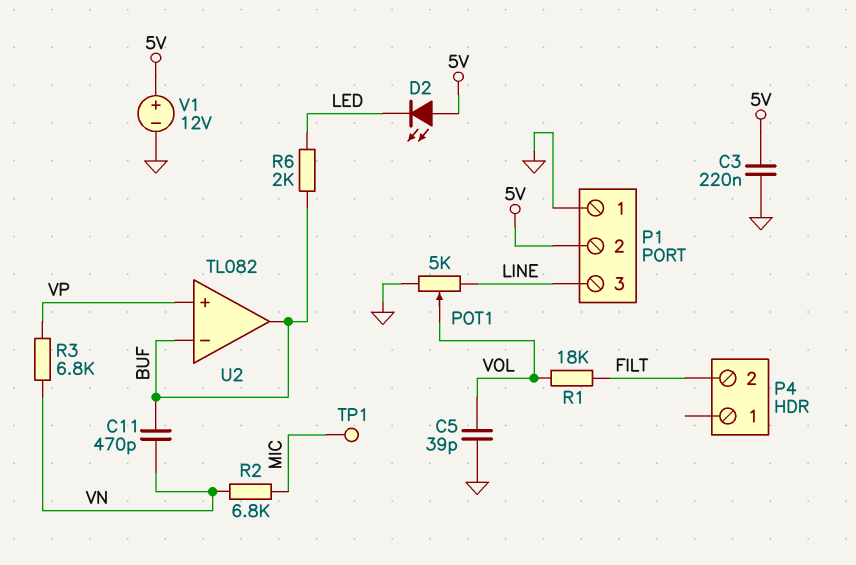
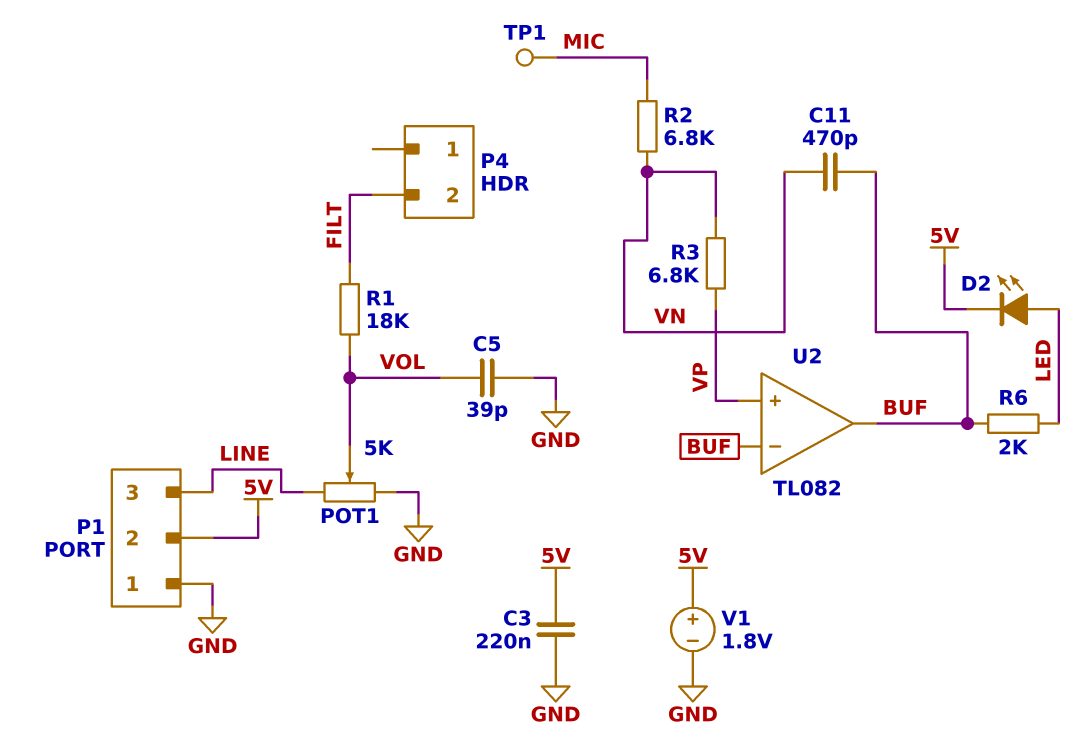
D2: LED (A 5V, K LED) -> LED (A LED, K 5V)
V1: 12V (plus 5V, minus GND) -> 1.8V (plus 5V, minus GND)

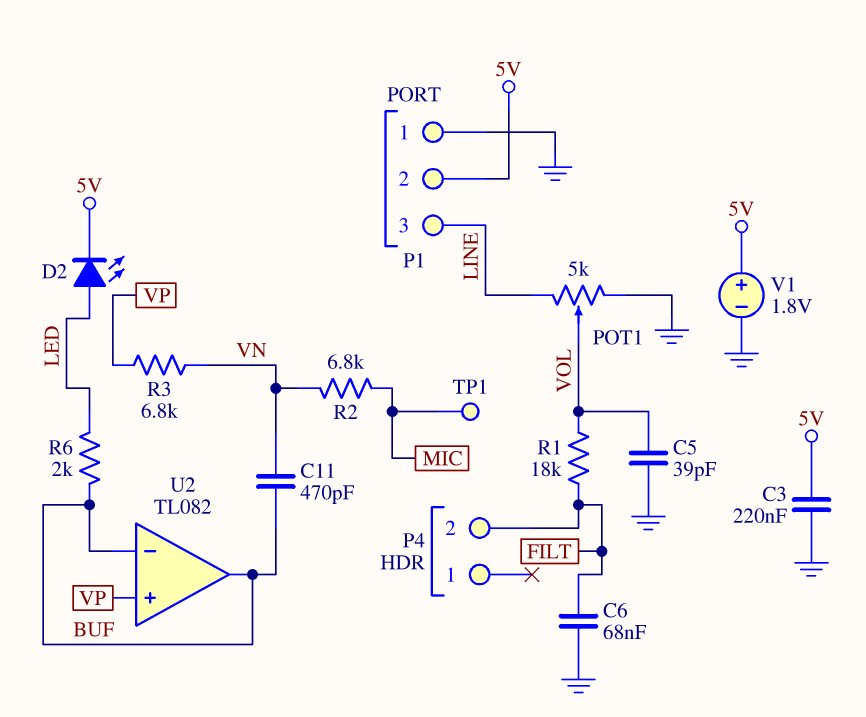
C6: none -> 68nF (FILT, GND)

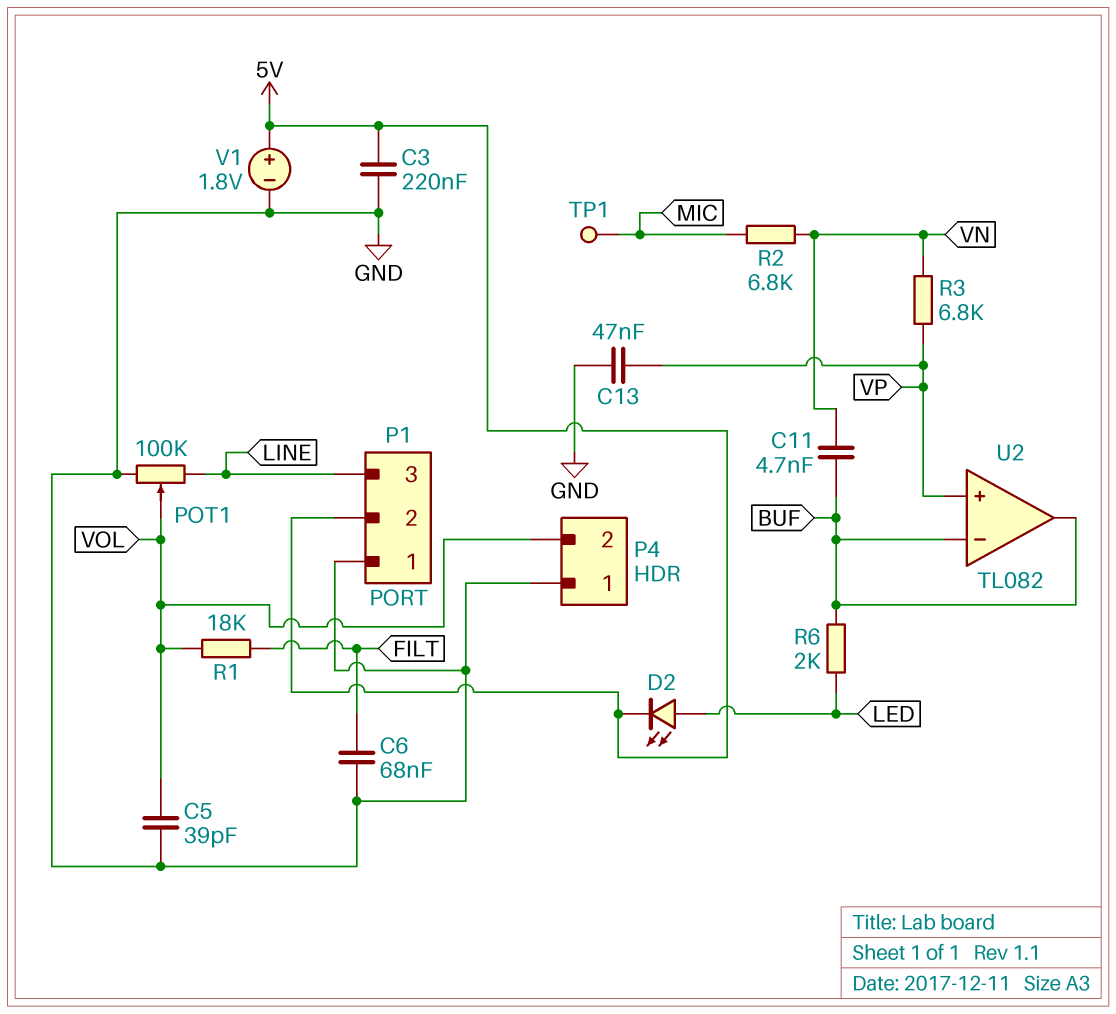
C11: 470pF (BUF, VN) -> 4.7nF (BUF, VN)
C13: none -> 47nF (GND, VP)
P4 pin 1: none -> GND
P4 pin 2: FILT -> VOL
POT1: 5k (GND, LINE, wiper VOL) -> 100k (GND, LINE, wiper VOL)

